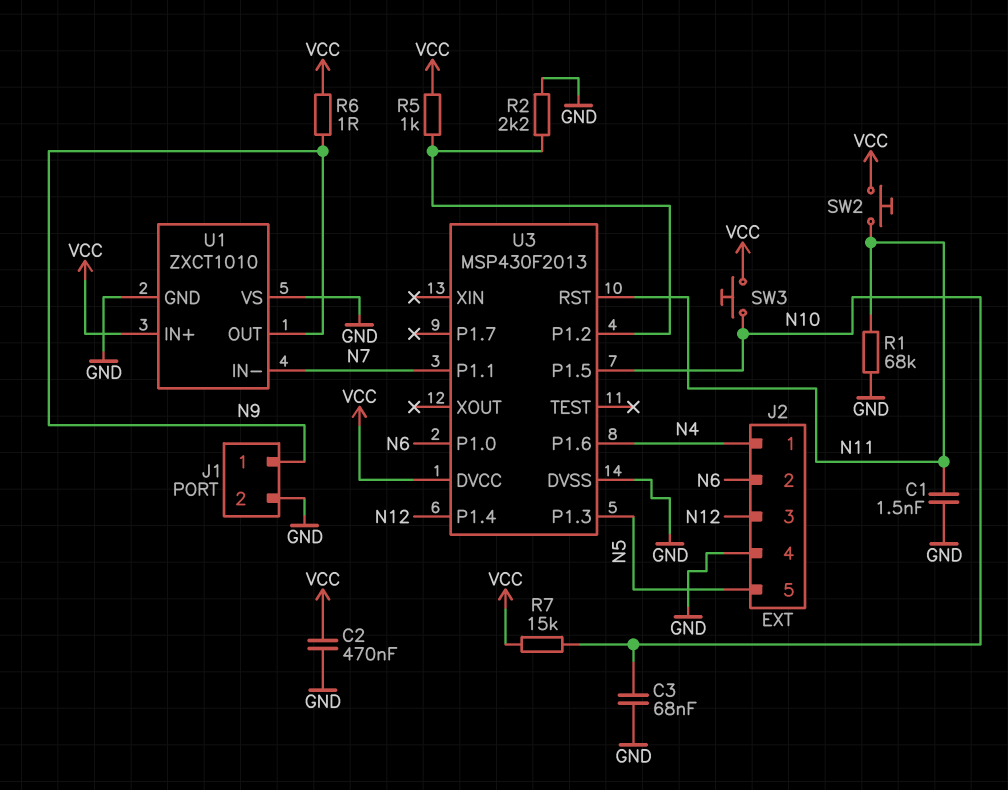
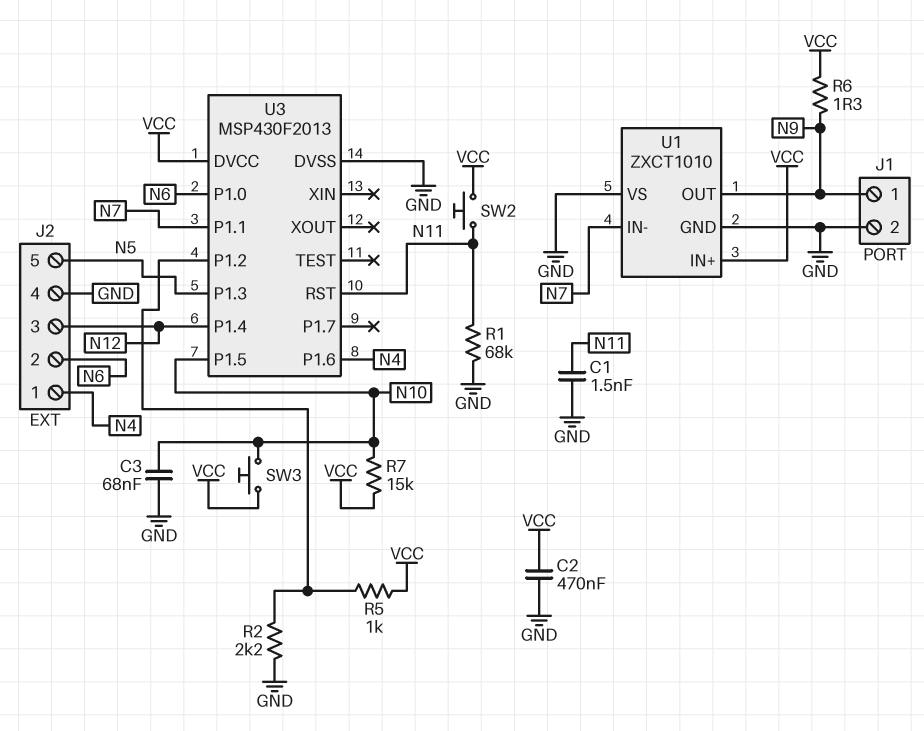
R6: 1 (N9, VCC) -> 1.3 (N9, VCC)

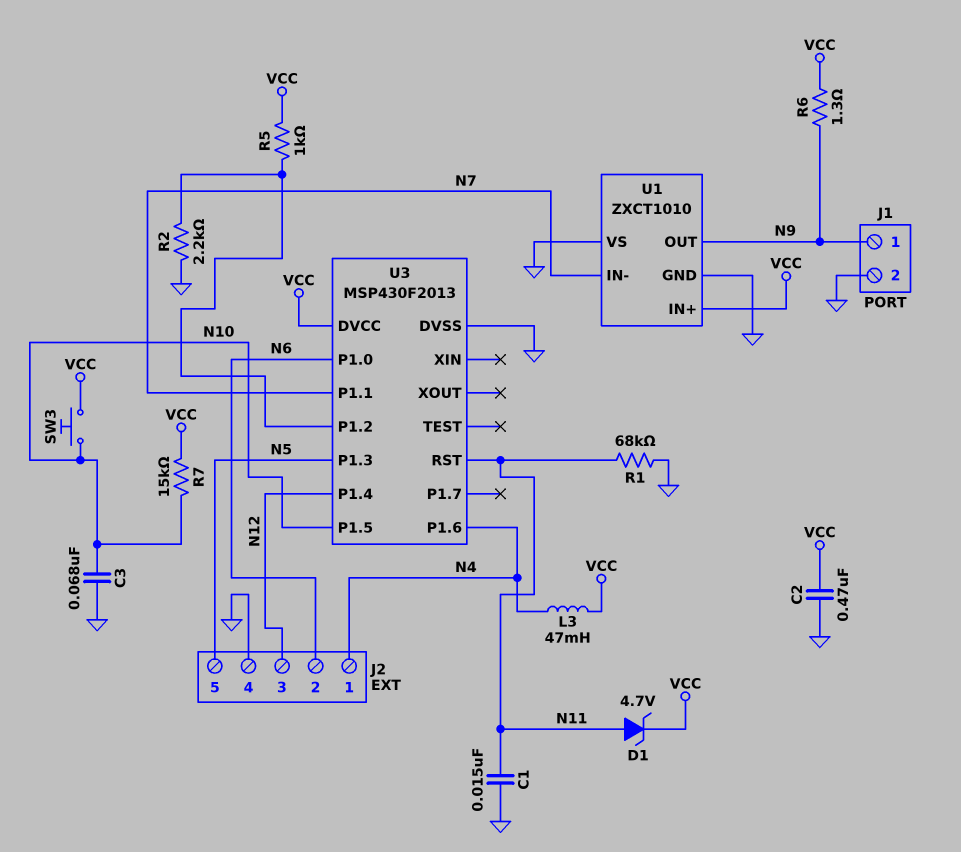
C1: 1.5nF (GND, N11) -> 15nF (GND, N11)
D1: none -> zener 4.7V (A N11, K VCC)
L3: none -> 47mH (N4, VCC)
SW2: button (N11, VCC) -> none

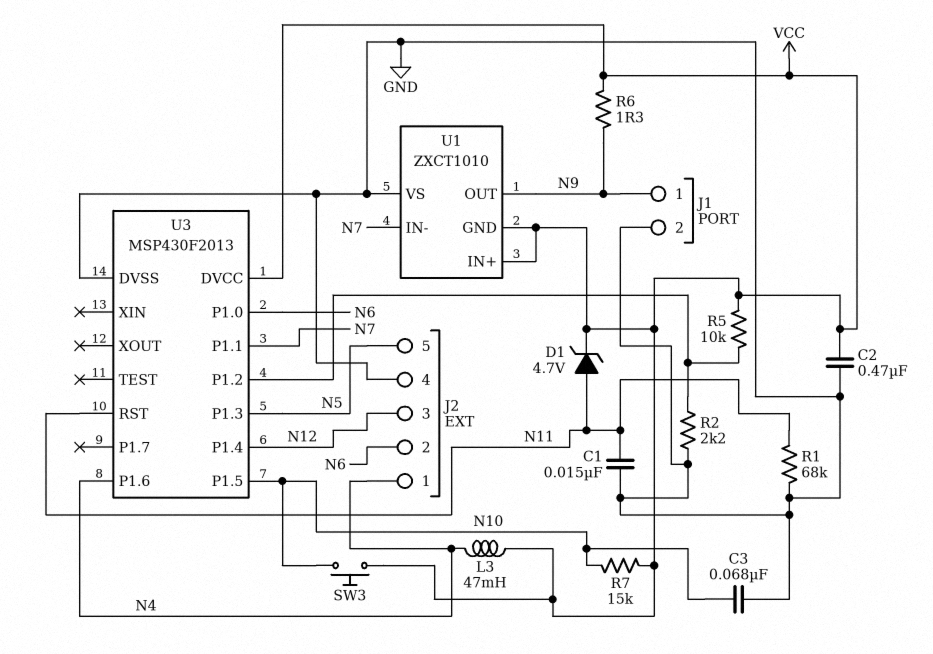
R5: 1k (U3/P1.2, VCC) -> 10k (U3/P1.2, VCC)
U1 pin GND: GND -> VCC

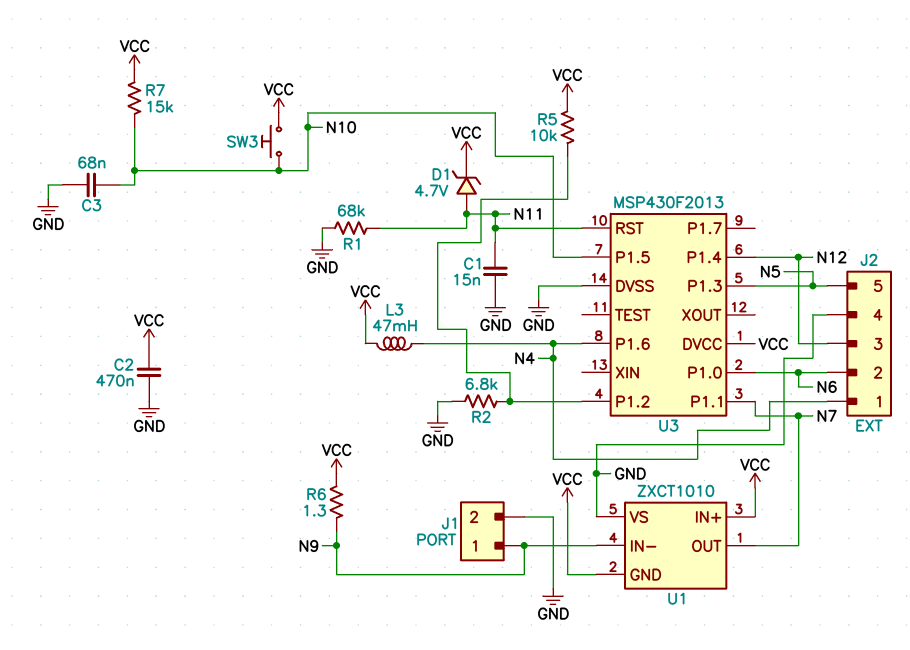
R2: 2.2k (GND, U3/P1.2) -> 6.8k (GND, U3/P1.2)
U1 pin IN-: N7 -> N9
U1 pin OUT: N9 -> N7

